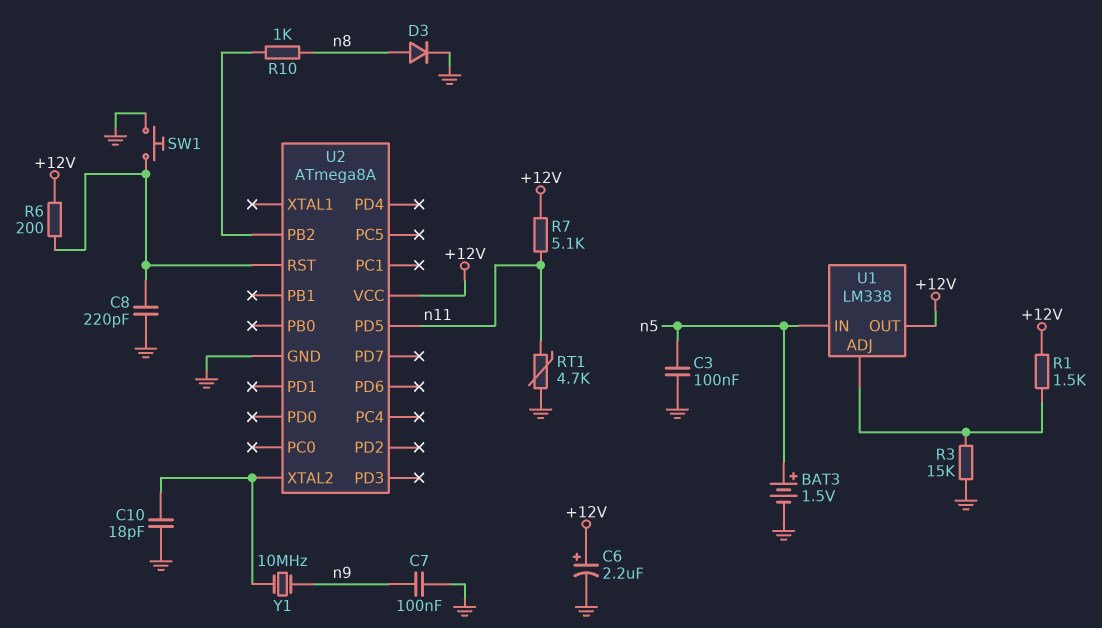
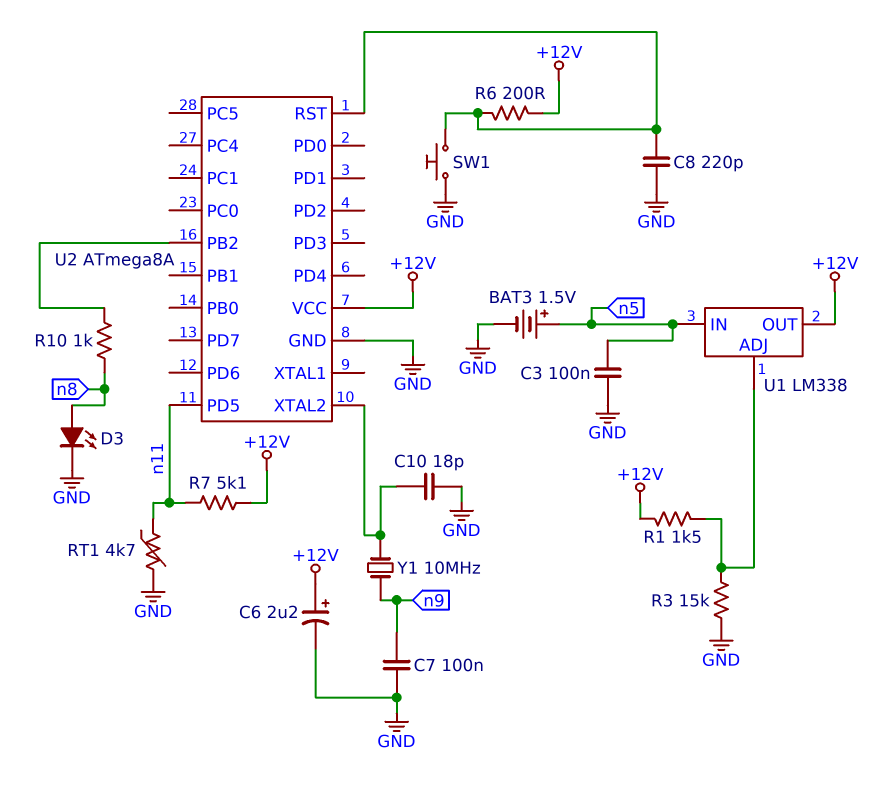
D3: diode (A n8, K GND) -> LED (A n8, K GND)

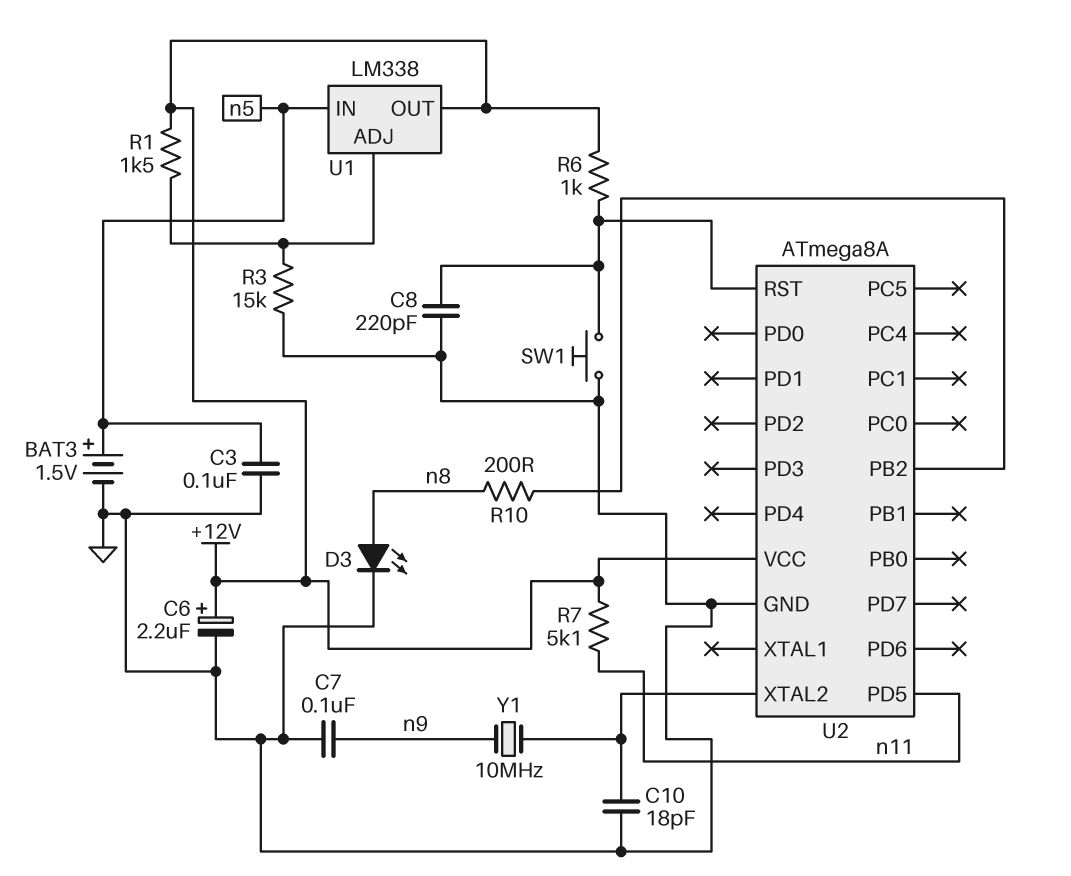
R6: 200 (+12V, U2/RST) -> 1k (+12V, U2/RST)
R10: 1k (U2/PB2, n8) -> 200 (U2/PB2, n8)
RT1: 4.7k (GND, n11) -> none

